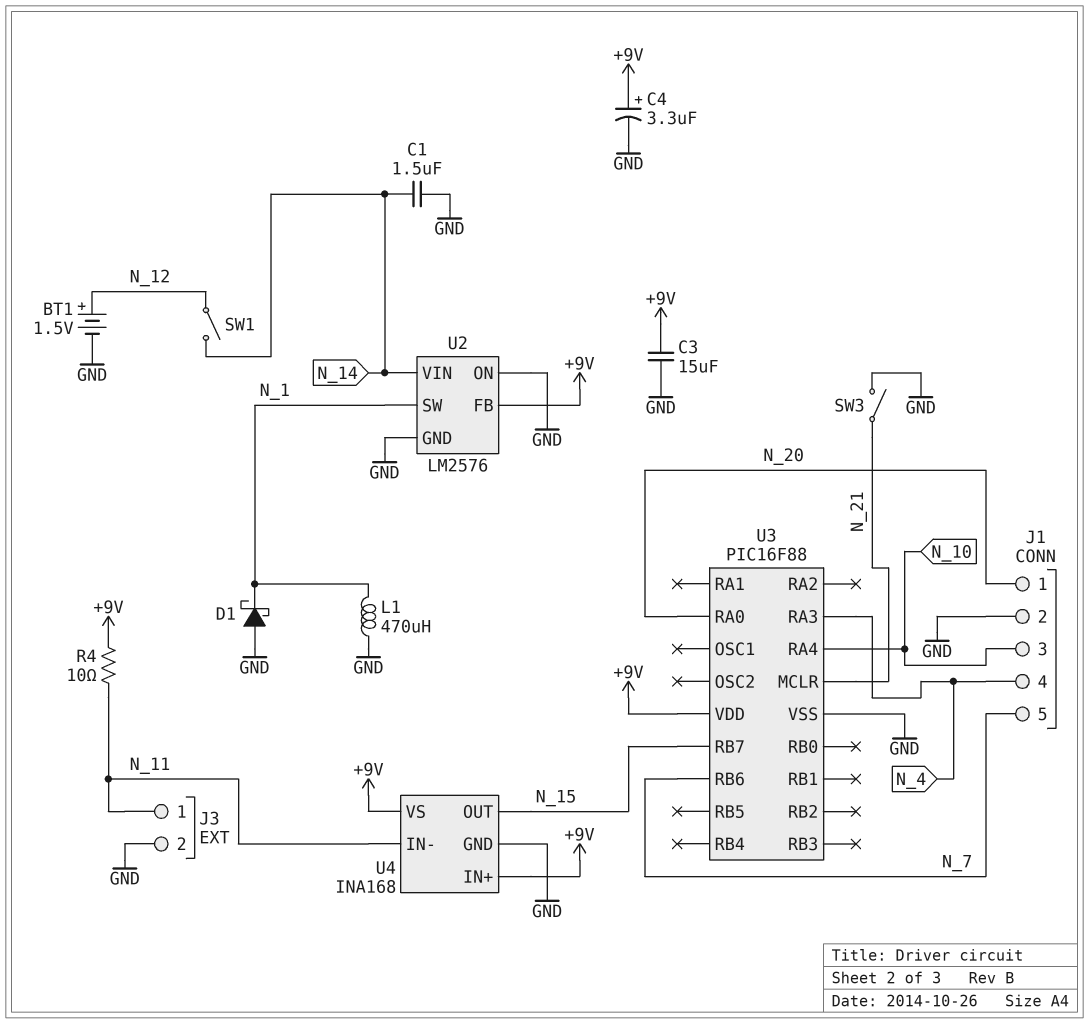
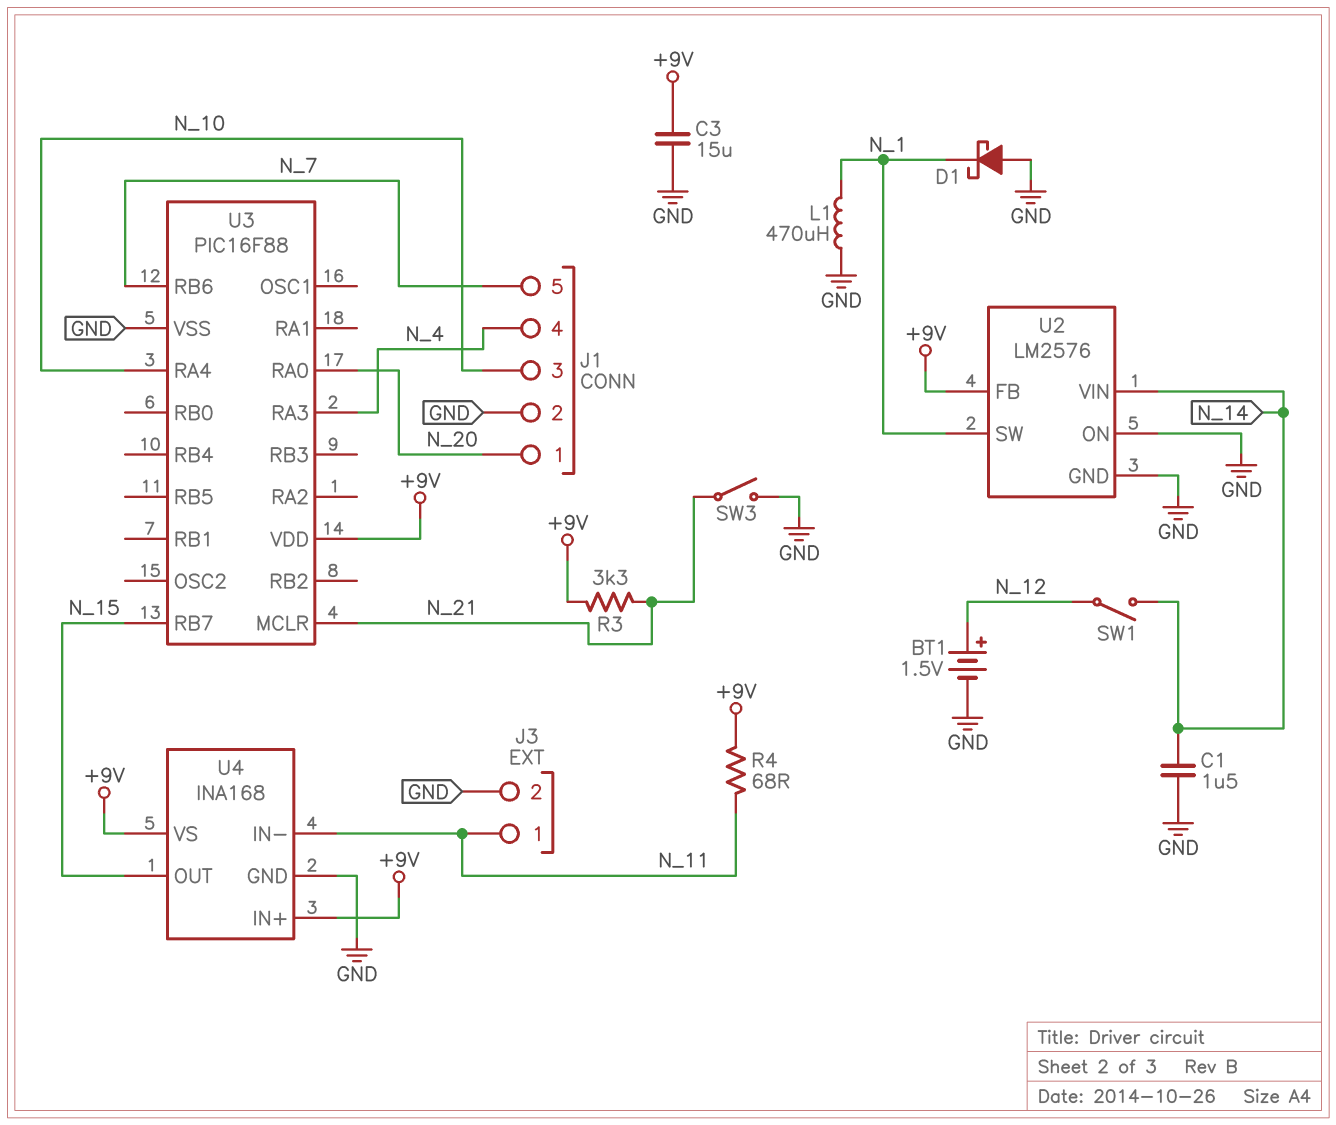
C4: 3.3uF (plus +9V, minus GND) -> none
R3: none -> 3.3k (+9V, N_21)
R4: 10 (+9V, N_11) -> 68 (+9V, N_11)

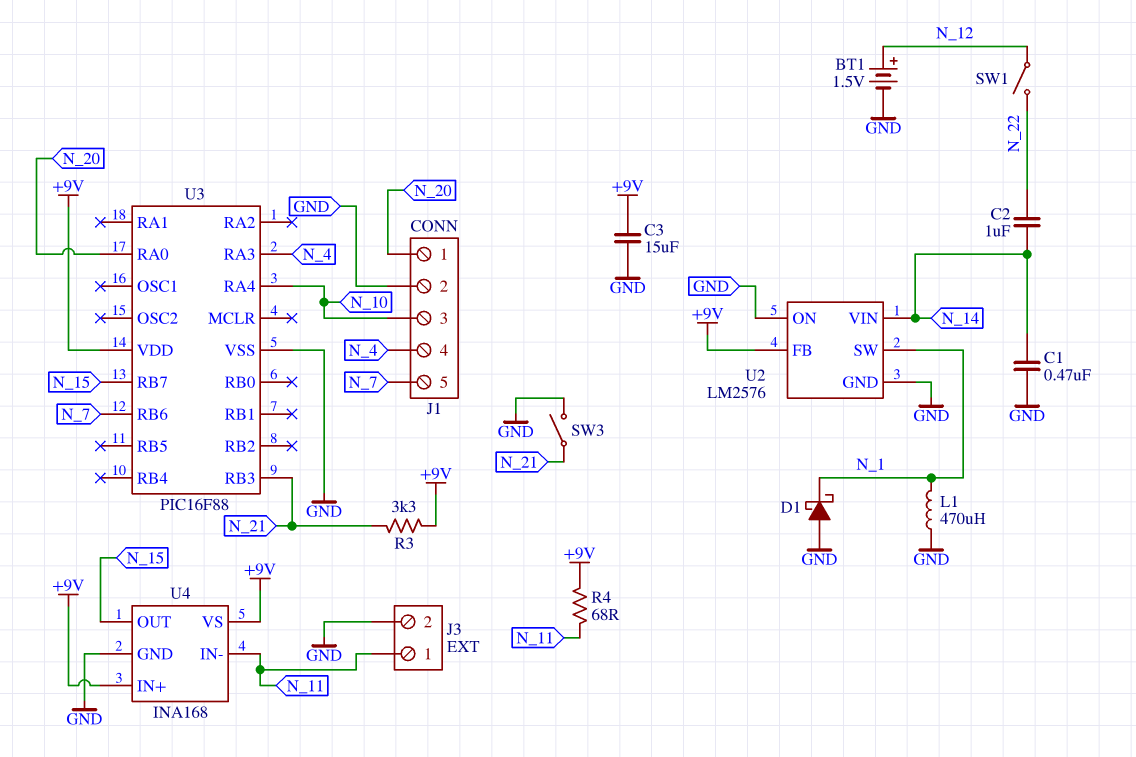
C1: 1.5uF (GND, N_14) -> 470nF (GND, N_14)
C2: none -> 1uF (N_14, N_22)
SW1: switch (N_12, N_14) -> switch (N_12, N_22)
U3 pin MCLR: N_21 -> none
U3 pin RB3: none -> N_21

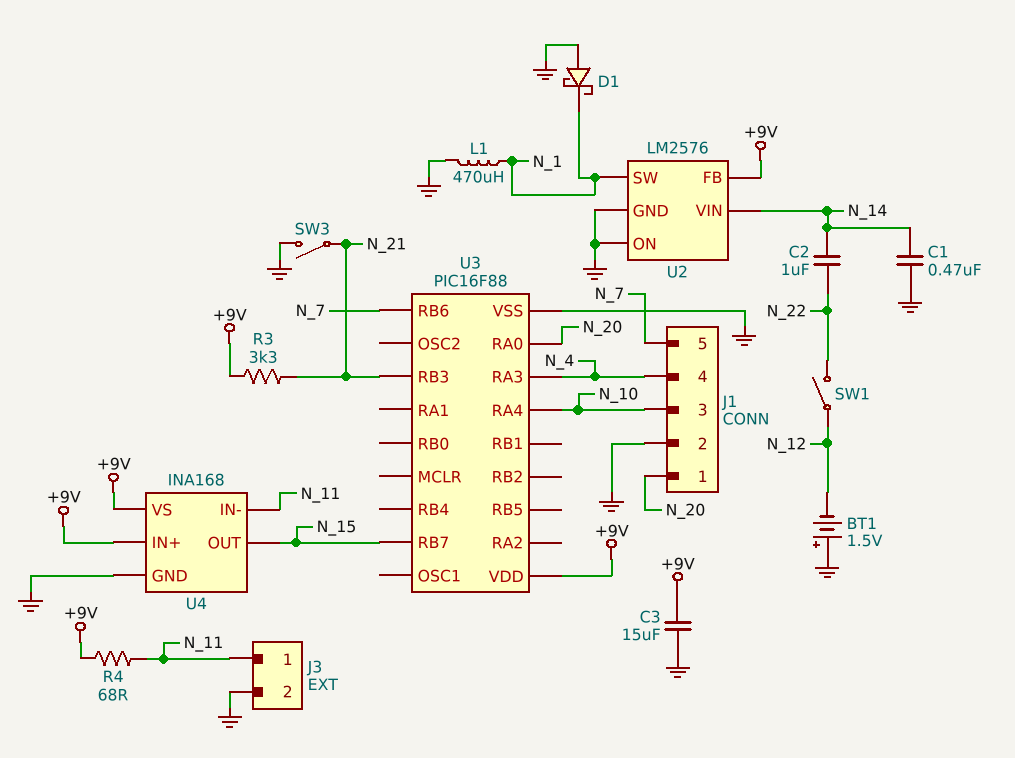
BT1: 1.5V (plus N_12, minus GND) -> 1.5V (plus GND, minus N_12)

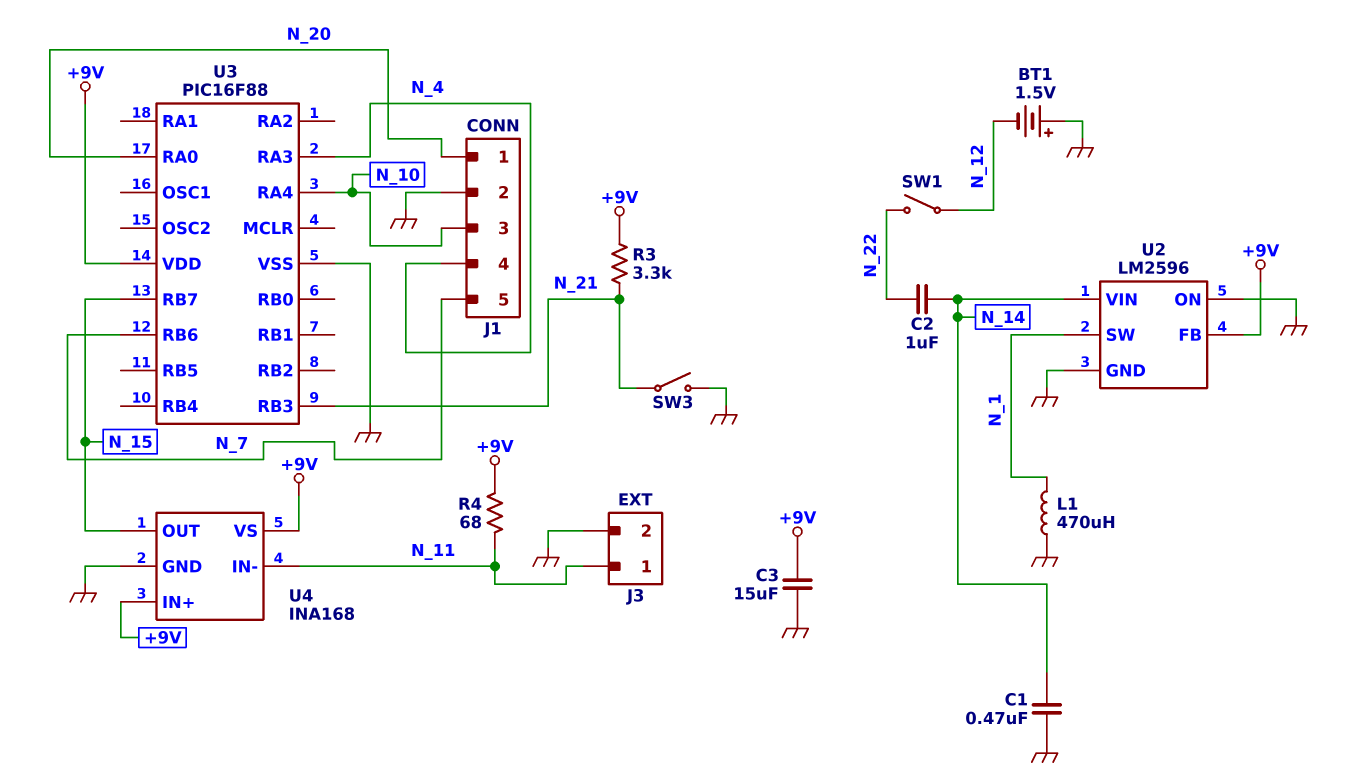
D1: schottky (A GND, K N_1) -> none
U2: LM2576 -> LM2596

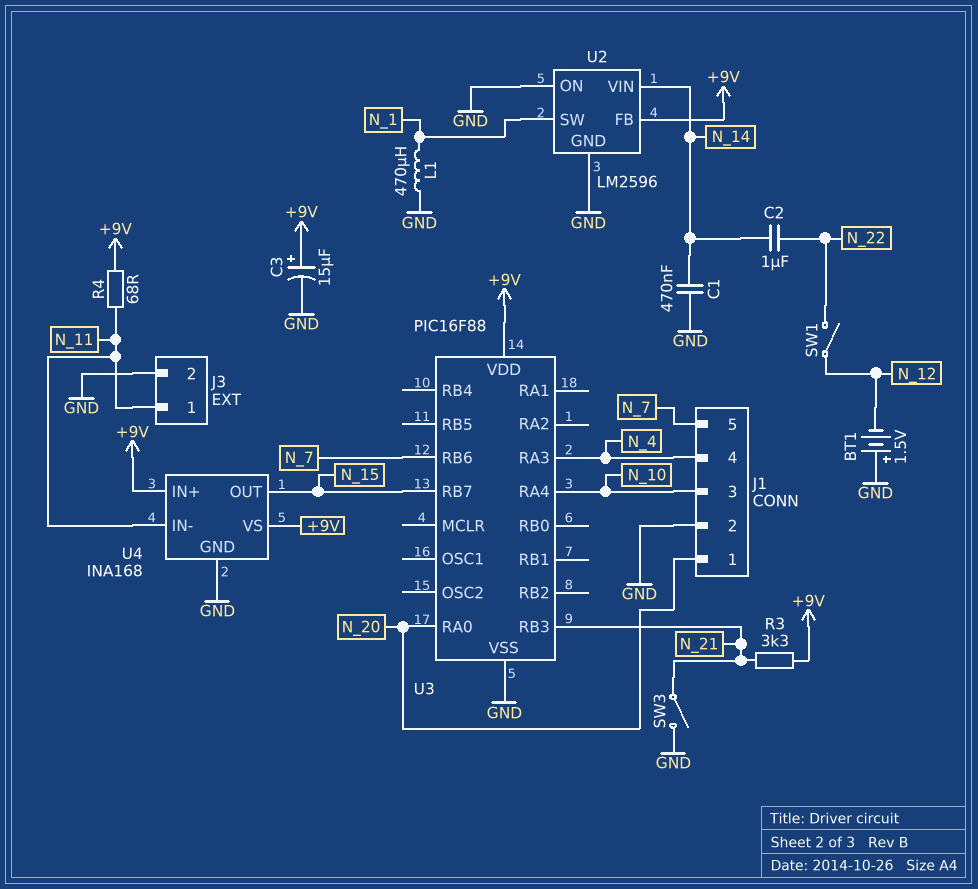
C3: 15uF (+9V, GND) -> 15uF (plus +9V, minus GND)

